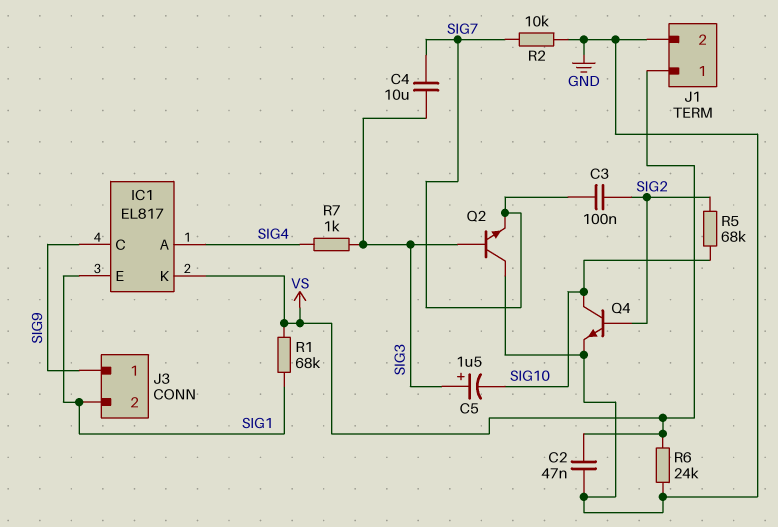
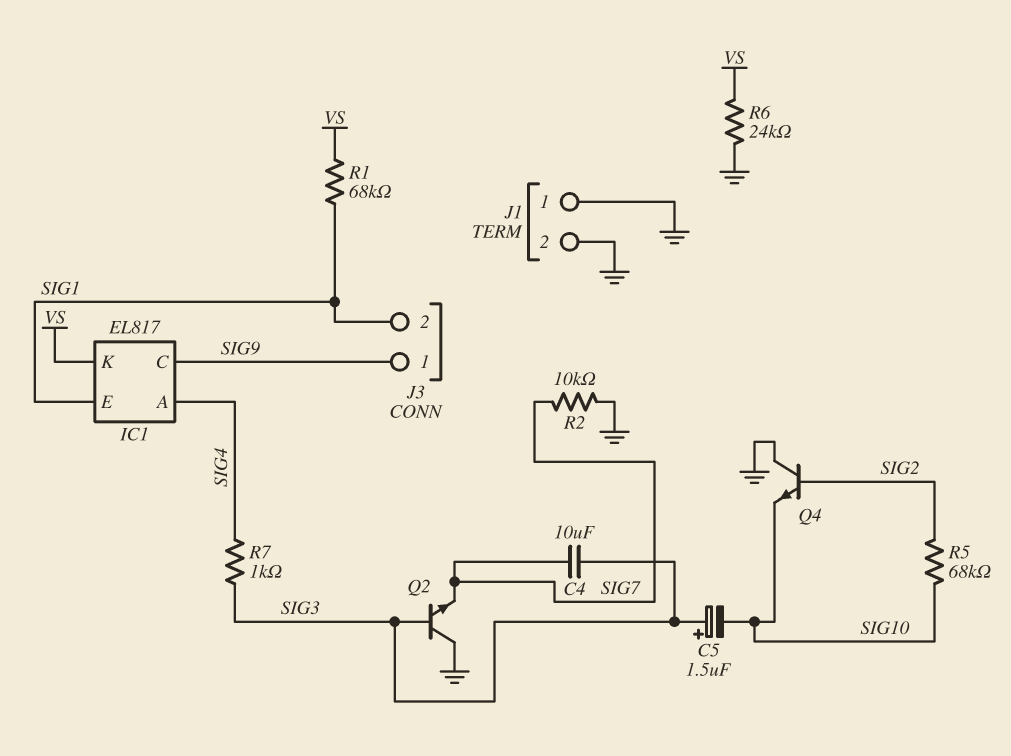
C2: 47nF (GND, VS) -> none
C3: 100nF (SIG2, SIG7) -> none
J1 pin 1: VS -> GND
Q4: NPN (B SIG2, C SIG10, E GND) -> NPN (B SIG2, C GND, E SIG10)

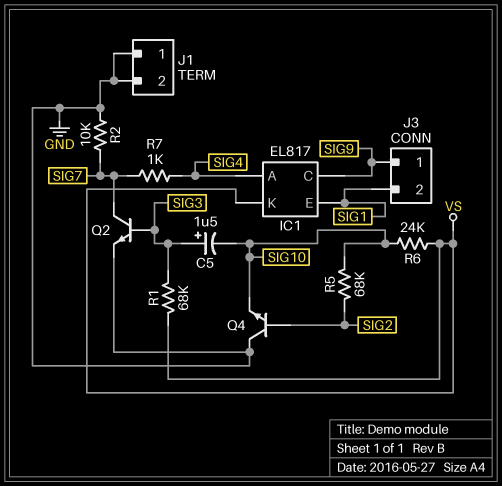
C4: 10uF (SIG3, SIG7) -> none
Q2: NPN (B SIG3, C GND, E SIG7) -> NPN (B SIG3, C SIG7, E GND)
R1: 68k (SIG1, VS) -> 68k (SIG3, VS)
R6: 24k (GND, VS) -> 24k (SIG10, VS)
R7: 1k (SIG3, SIG4) -> 1k (SIG4, SIG7)

